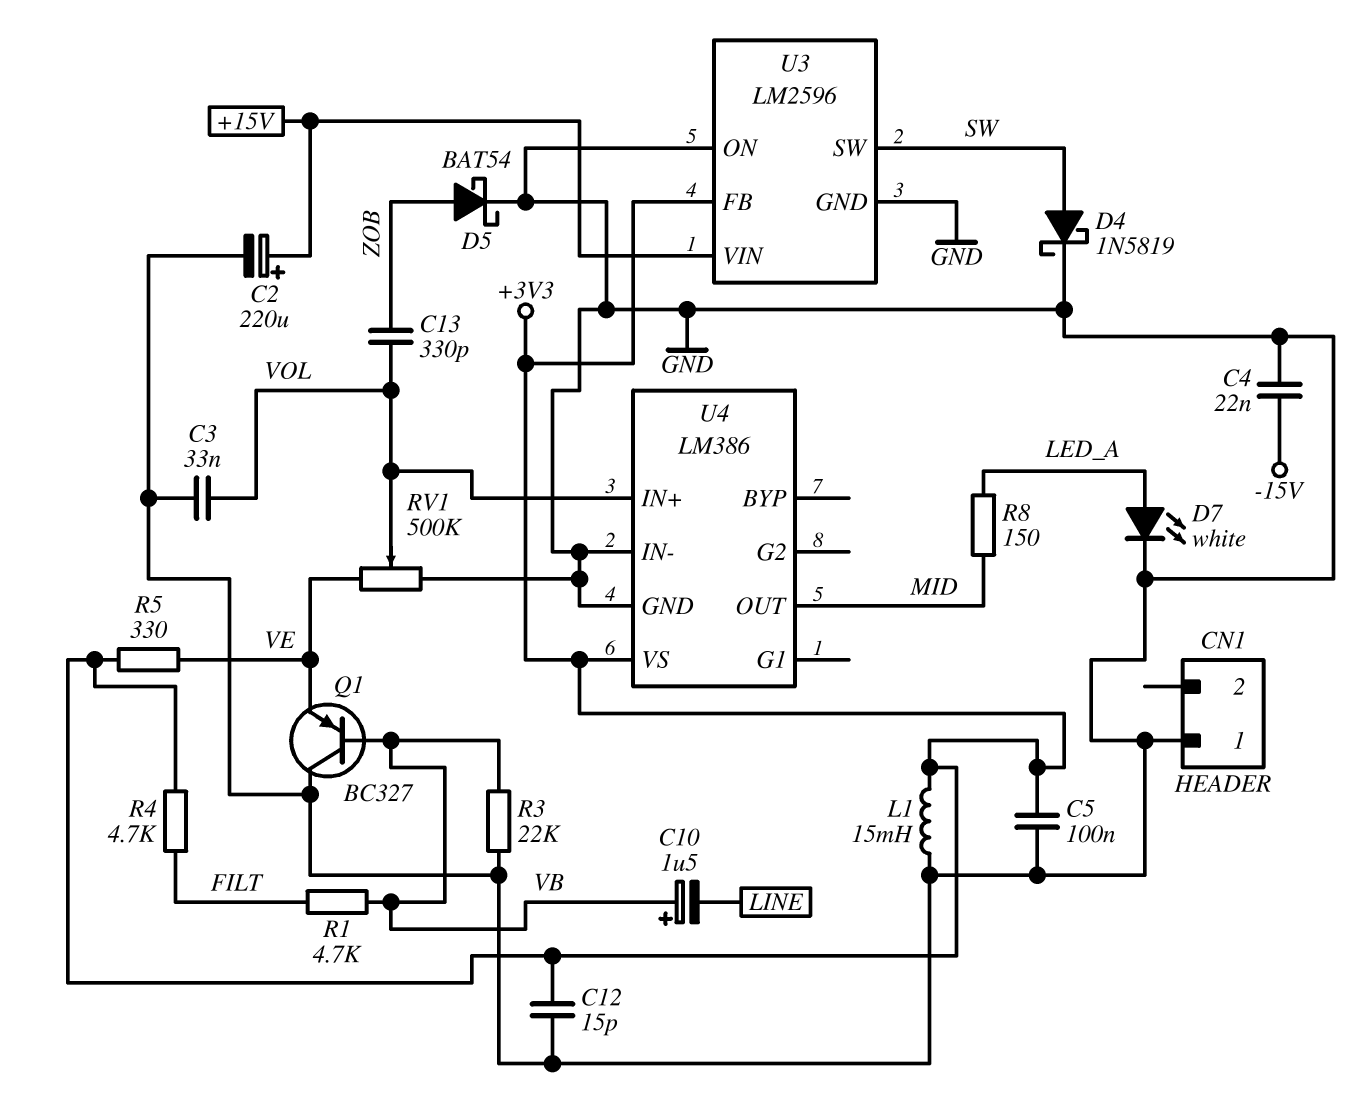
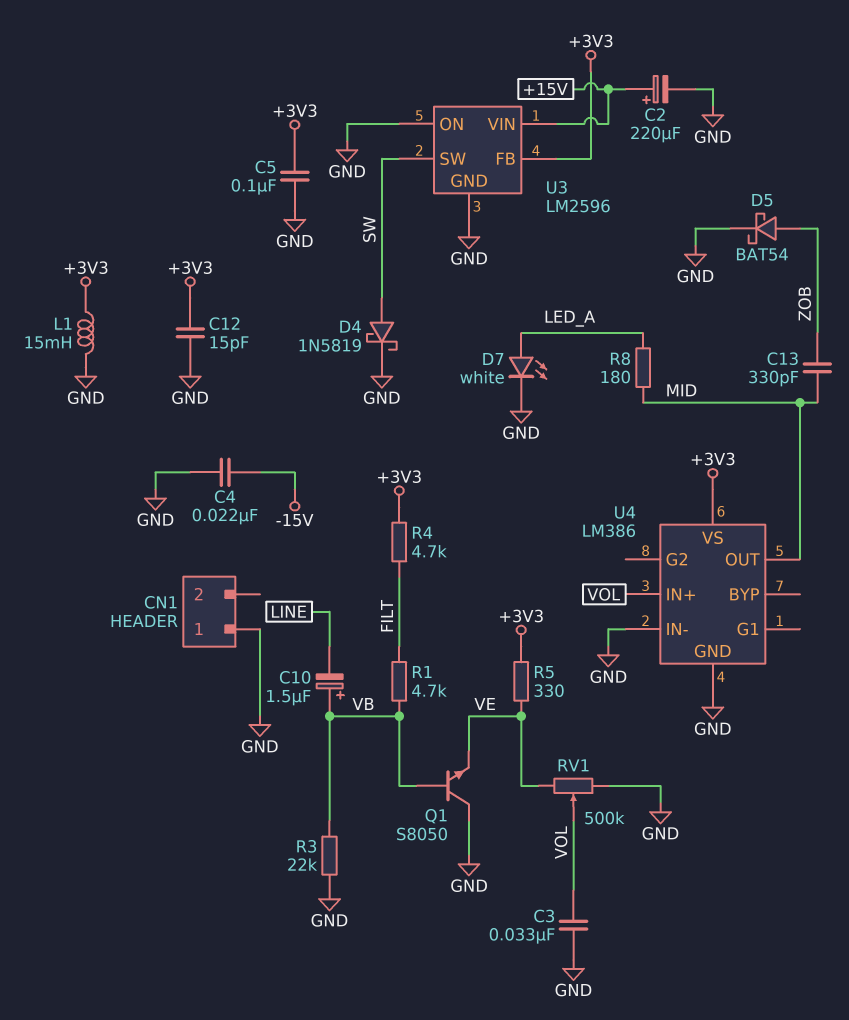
C13: 330pF (VOL, ZOB) -> 330pF (MID, ZOB)
Q1: PNP BC327 (B VB, C GND, E VE) -> NPN S8050 (B VB, C GND, E VE)
R8: 150 (LED_A, MID) -> 180 (LED_A, MID)

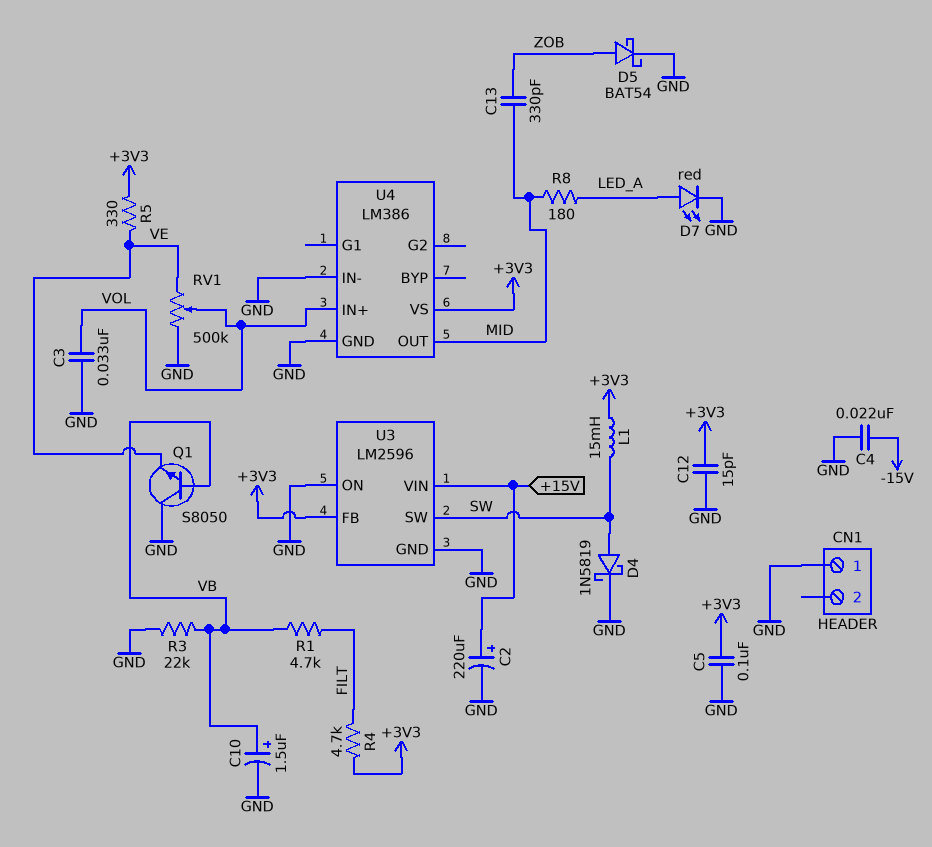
C10: 1.5uF (plus VB, minus LINE) -> 1.5uF (plus VB, minus GND)
D7: LED white (A LED_A, K GND) -> LED red (A LED_A, K GND)
L1: 15mH (+3V3, GND) -> 15mH (+3V3, SW)

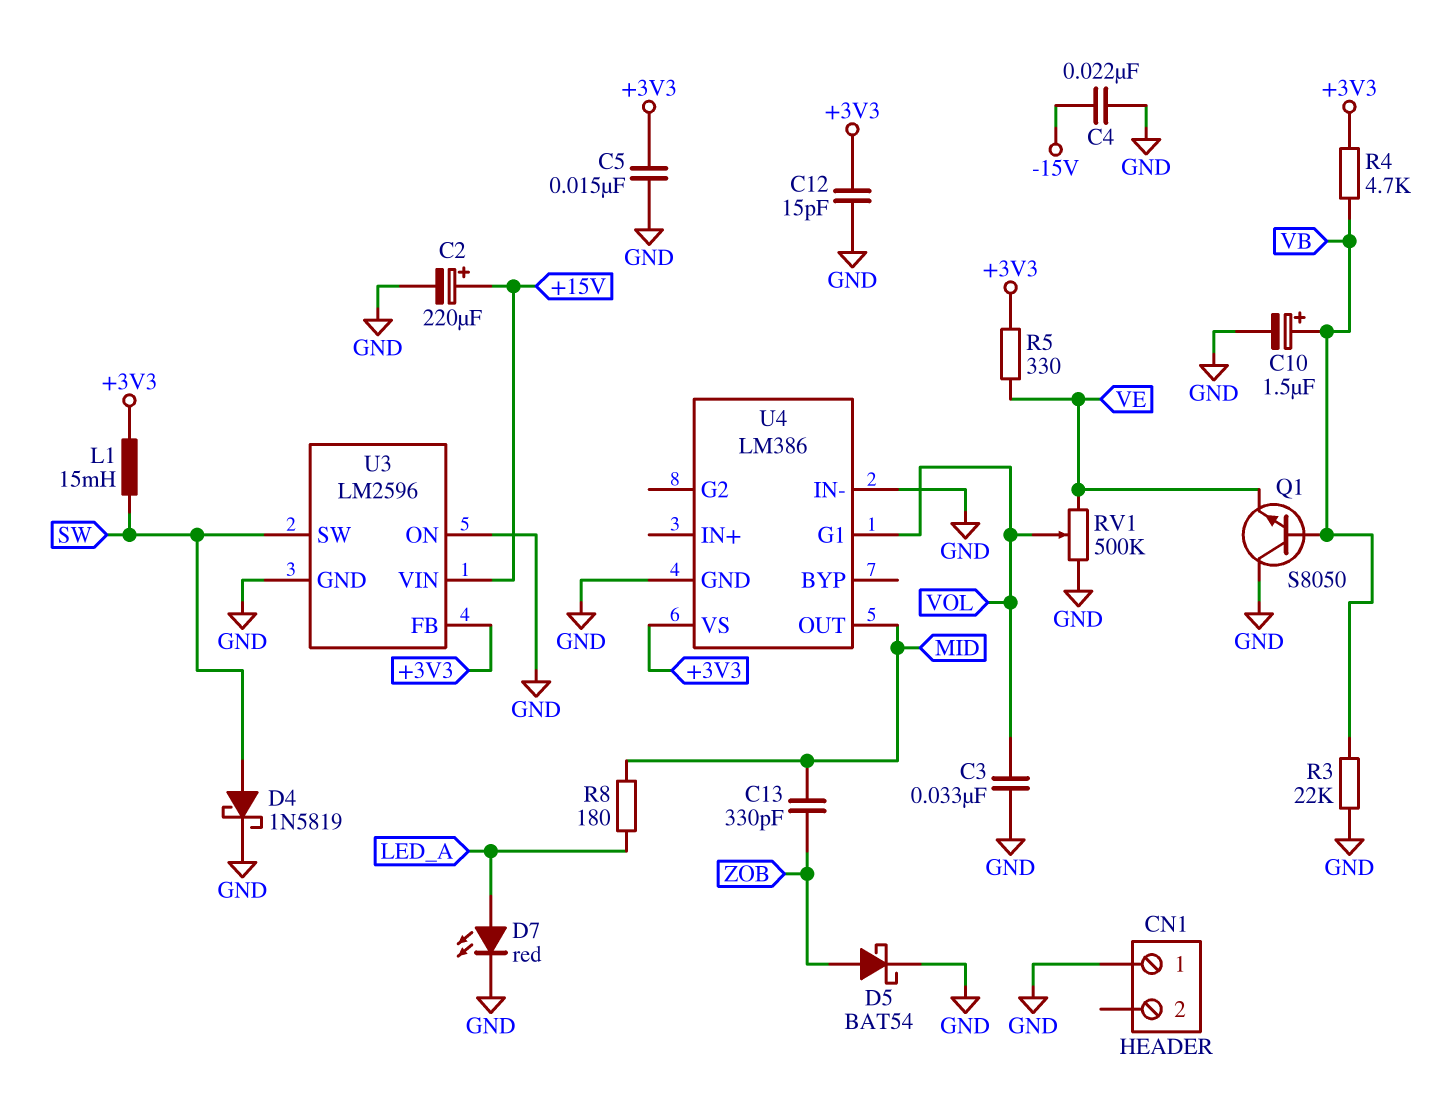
C5: 100nF (+3V3, GND) -> 15nF (+3V3, GND)
R1: 4.7k (FILT, VB) -> none
R4: 4.7k (+3V3, FILT) -> 4.7k (+3V3, VB)
U4 pin G1: none -> VOL
U4 pin IN+: VOL -> none

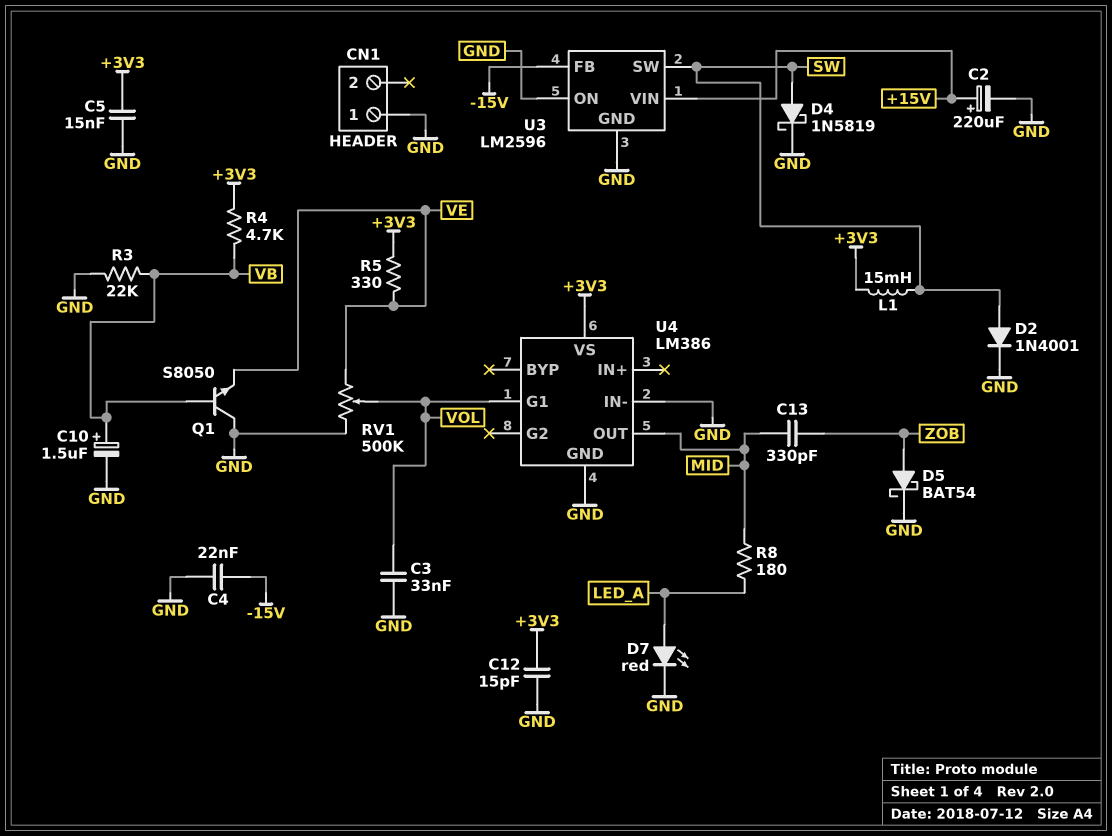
D2: none -> diode 1N4001 (A SW, K GND)
U3 pin FB: +3V3 -> -15V

